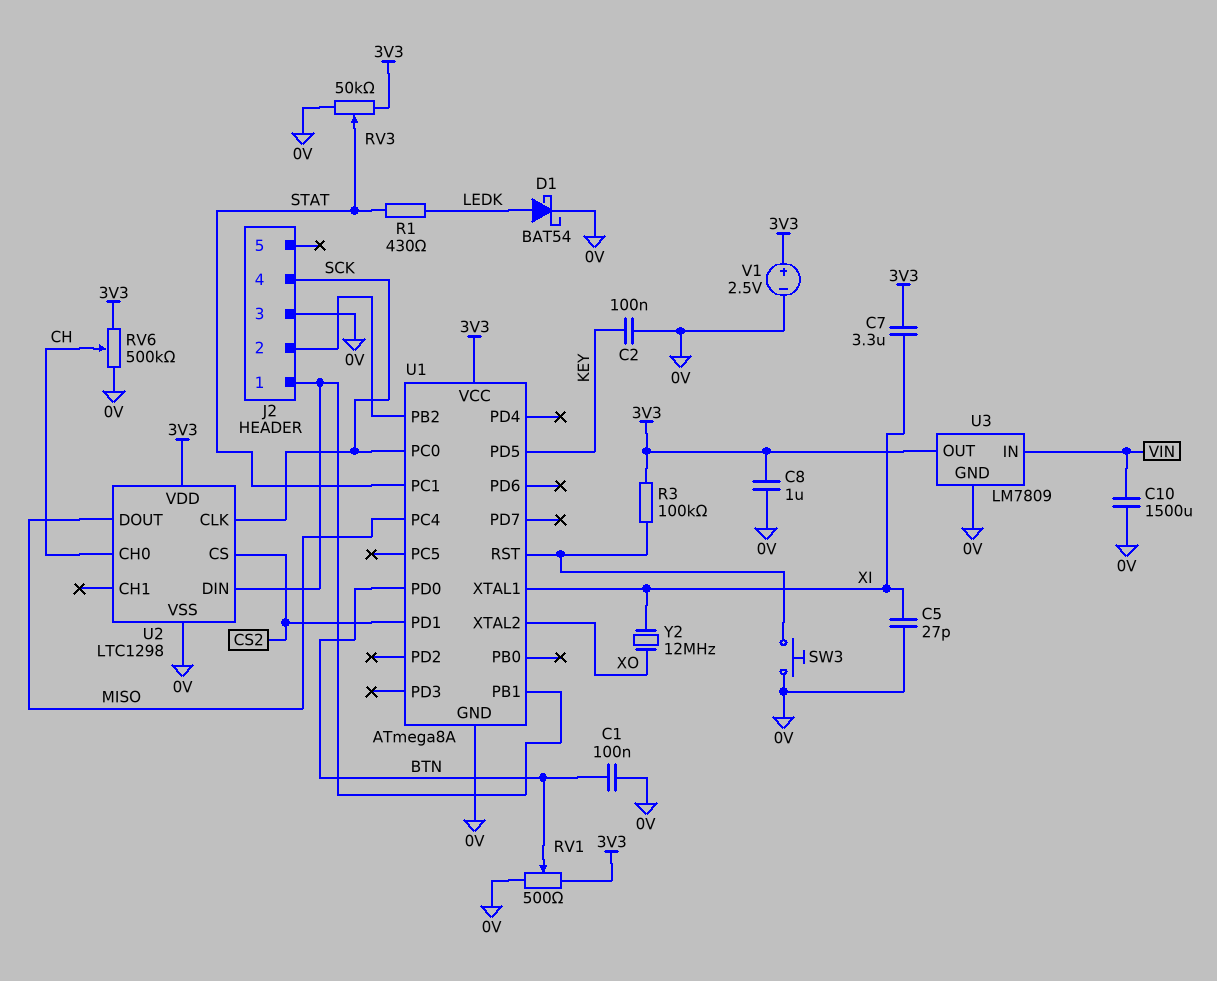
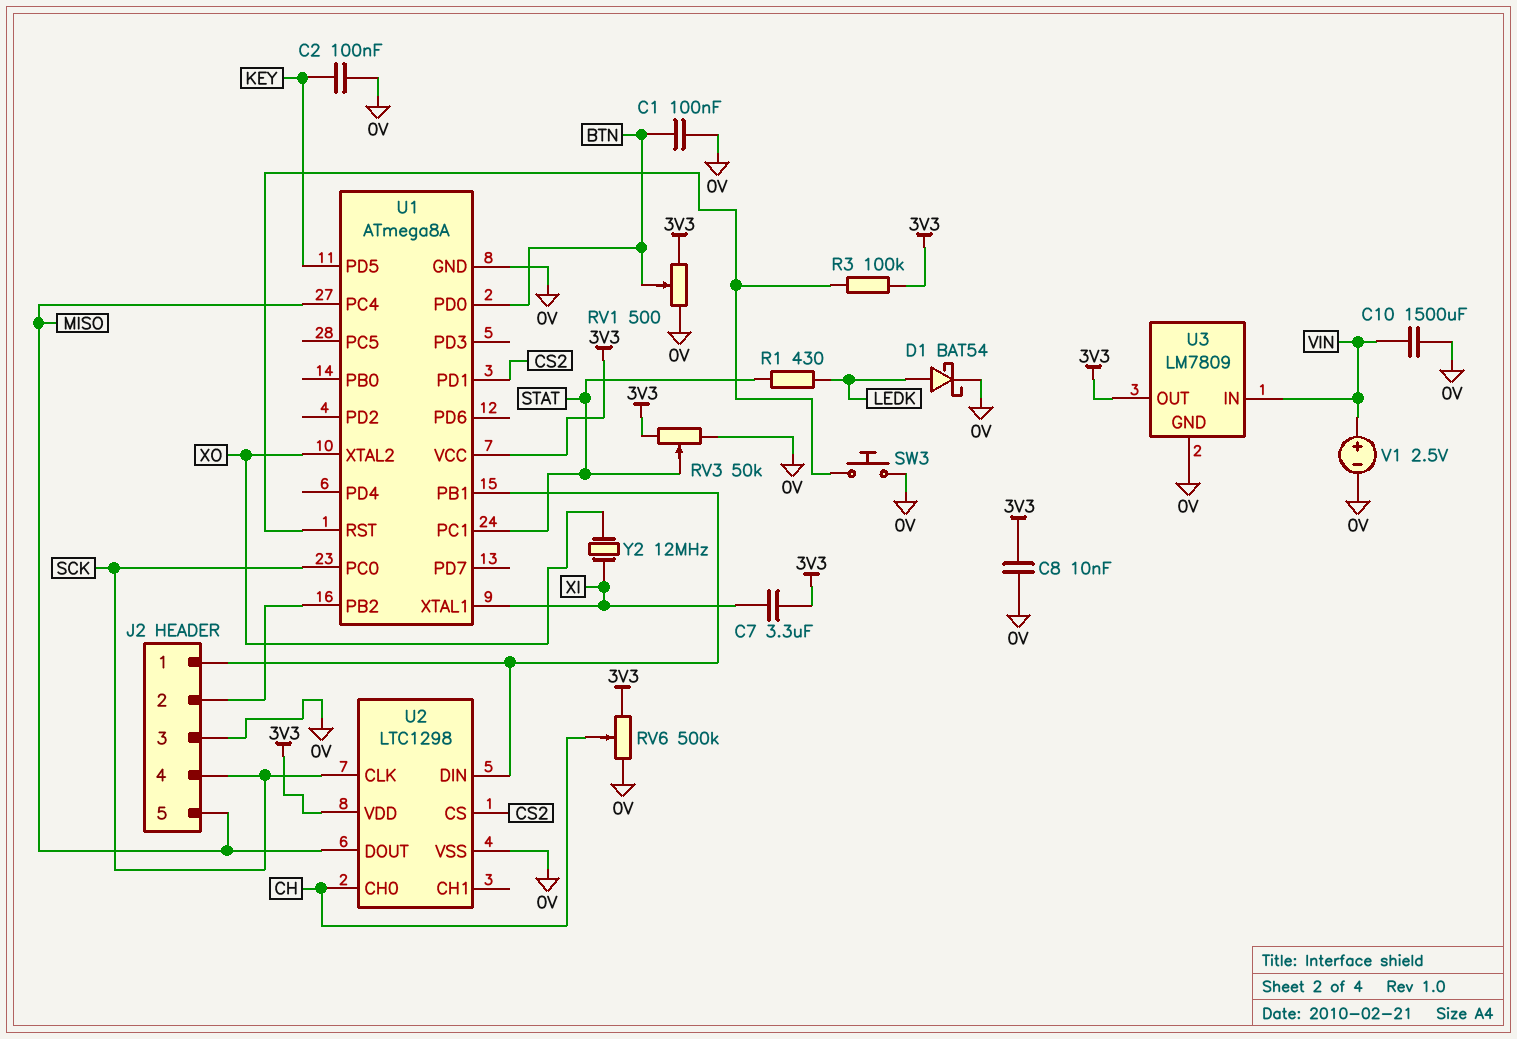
C5: 27pF (0V, XI) -> none
C8: 1uF (0V, 3V3) -> 10nF (0V, 3V3)
J2 pin 5: none -> MISO
V1: 2.5V (plus 3V3, minus 0V) -> 2.5V (plus VIN, minus 0V)

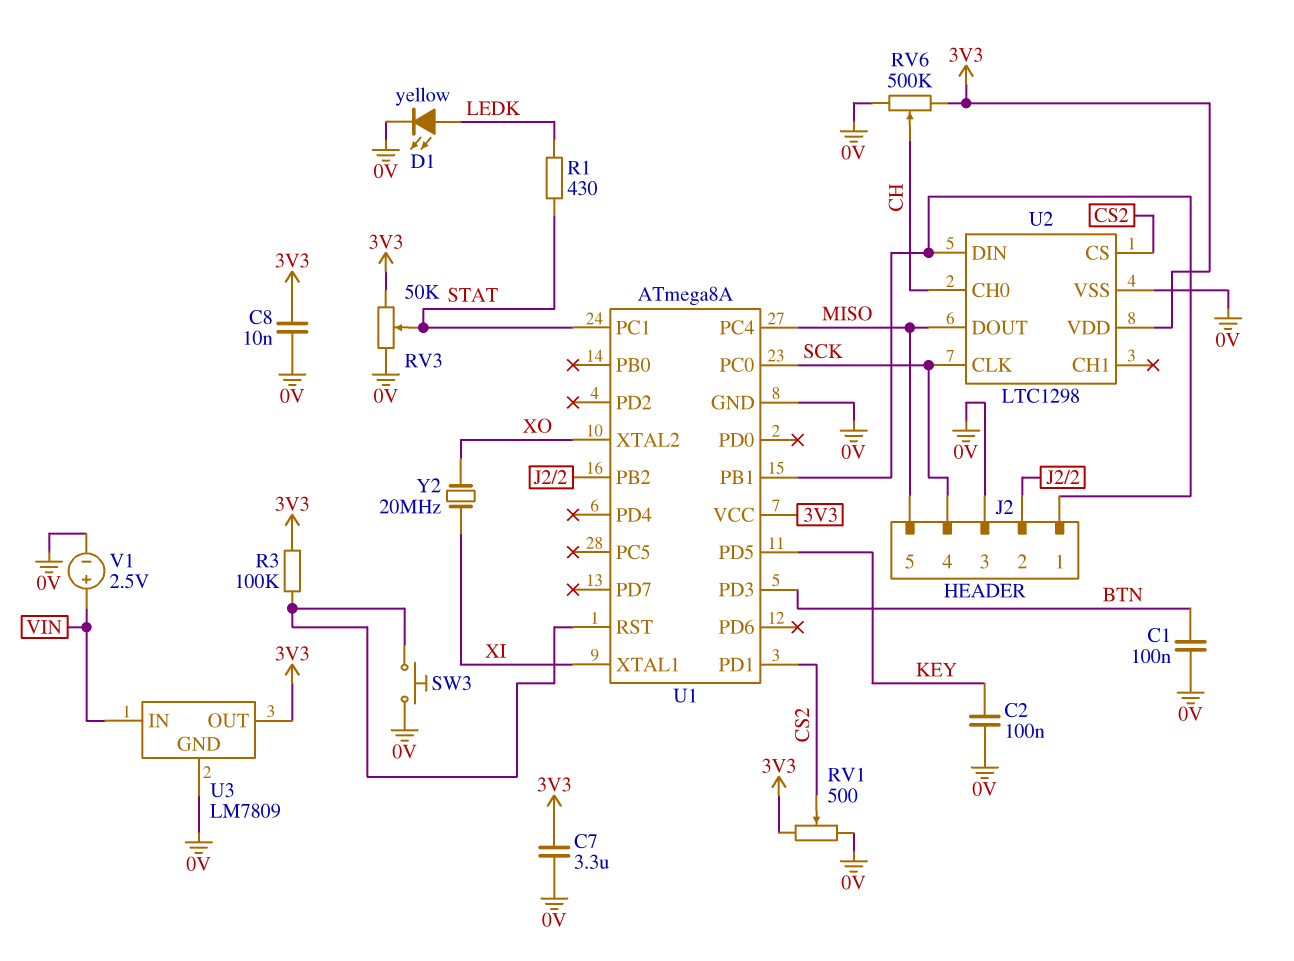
C7: 3.3uF (3V3, XI) -> 3.3uF (0V, 3V3)
C10: 1500uF (0V, VIN) -> none
D1: schottky BAT54 (A LEDK, K 0V) -> LED yellow (A LEDK, K 0V)
RV1: 500 (0V, 3V3, wiper BTN) -> 500 (0V, 3V3, wiper CS2)
U1 pin PD0: BTN -> none
U1 pin PD3: none -> BTN
Y2: 12MHz (XI, XO) -> 20MHz (XI, XO)

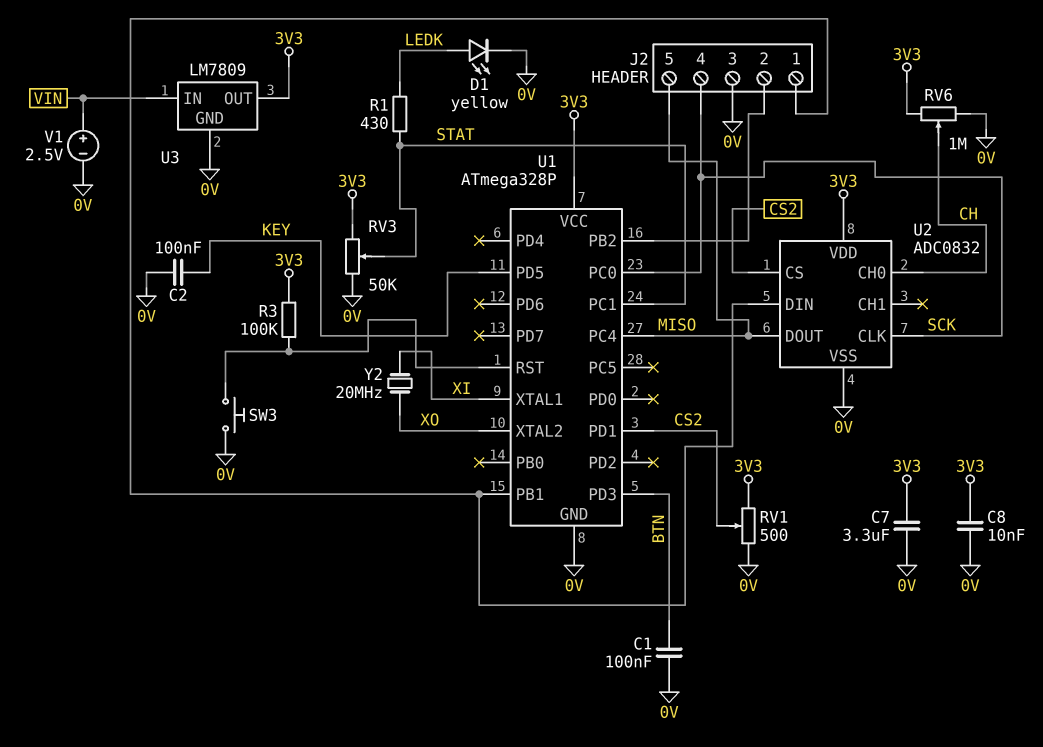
RV6: 500k (0V, 3V3, wiper CH) -> 1M (0V, 3V3, wiper CH)
U1: ATmega8A -> ATmega328P
U2: LTC1298 -> ADC0832

